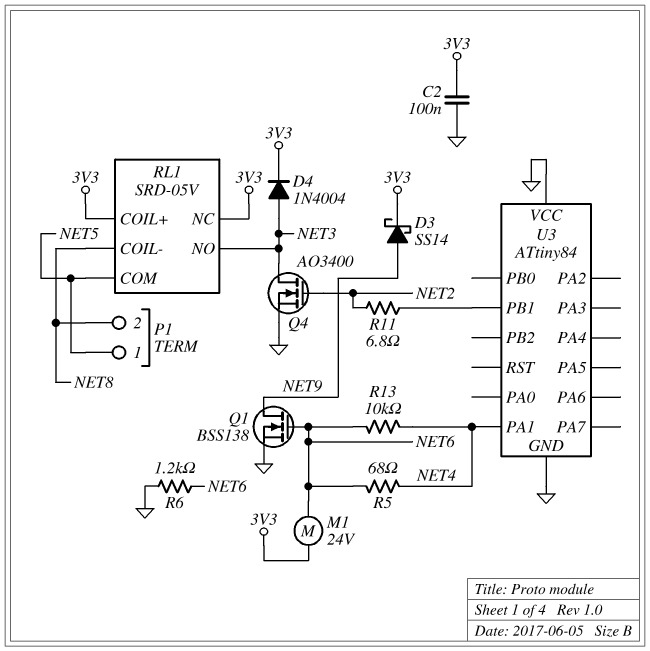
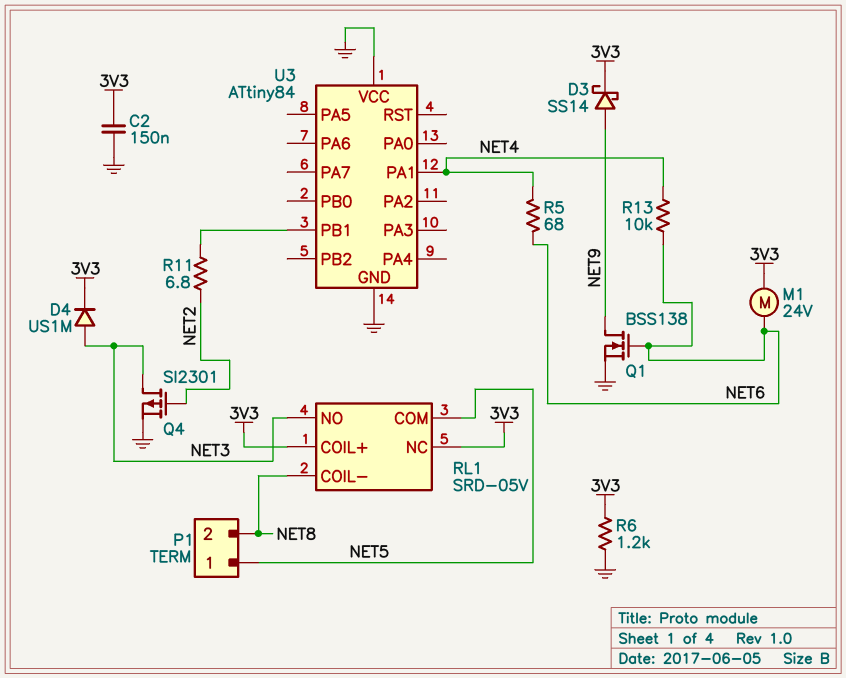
C2: 100nF (3V3, GND) -> 150nF (3V3, GND)
D4: diode 1N4004 (A NET3, K 3V3) -> diode US1M (A NET3, K 3V3)
Q4: NMOS AO3400 (G NET2, D NET3, S GND) -> PMOS SI2301 (G NET2, D NET3, S GND)
R6: 1.2k (GND, NET6) -> 1.2k (3V3, GND)

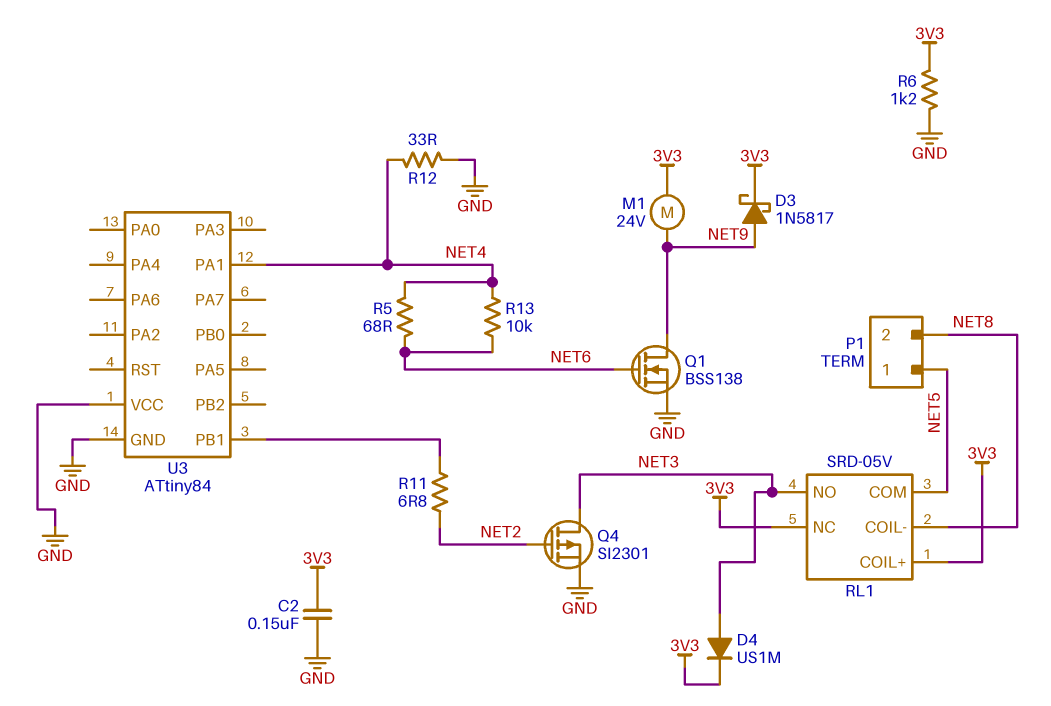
D3: schottky SS14 (A NET9, K 3V3) -> schottky 1N5817 (A NET9, K 3V3)
M1: motor 24V (3V3, NET6) -> motor 24V (3V3, NET9)
R12: none -> 33 (GND, NET4)

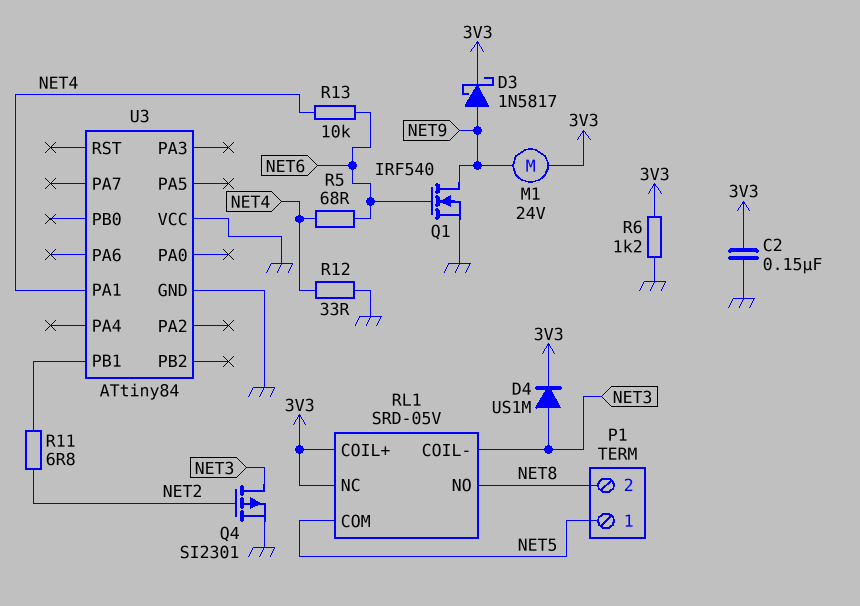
Q1: NMOS BSS138 (G NET6, D NET9, S GND) -> NMOS IRF540 (G NET6, D NET9, S GND)
RL1 pin COIL-: NET8 -> NET3
RL1 pin NO: NET3 -> NET8

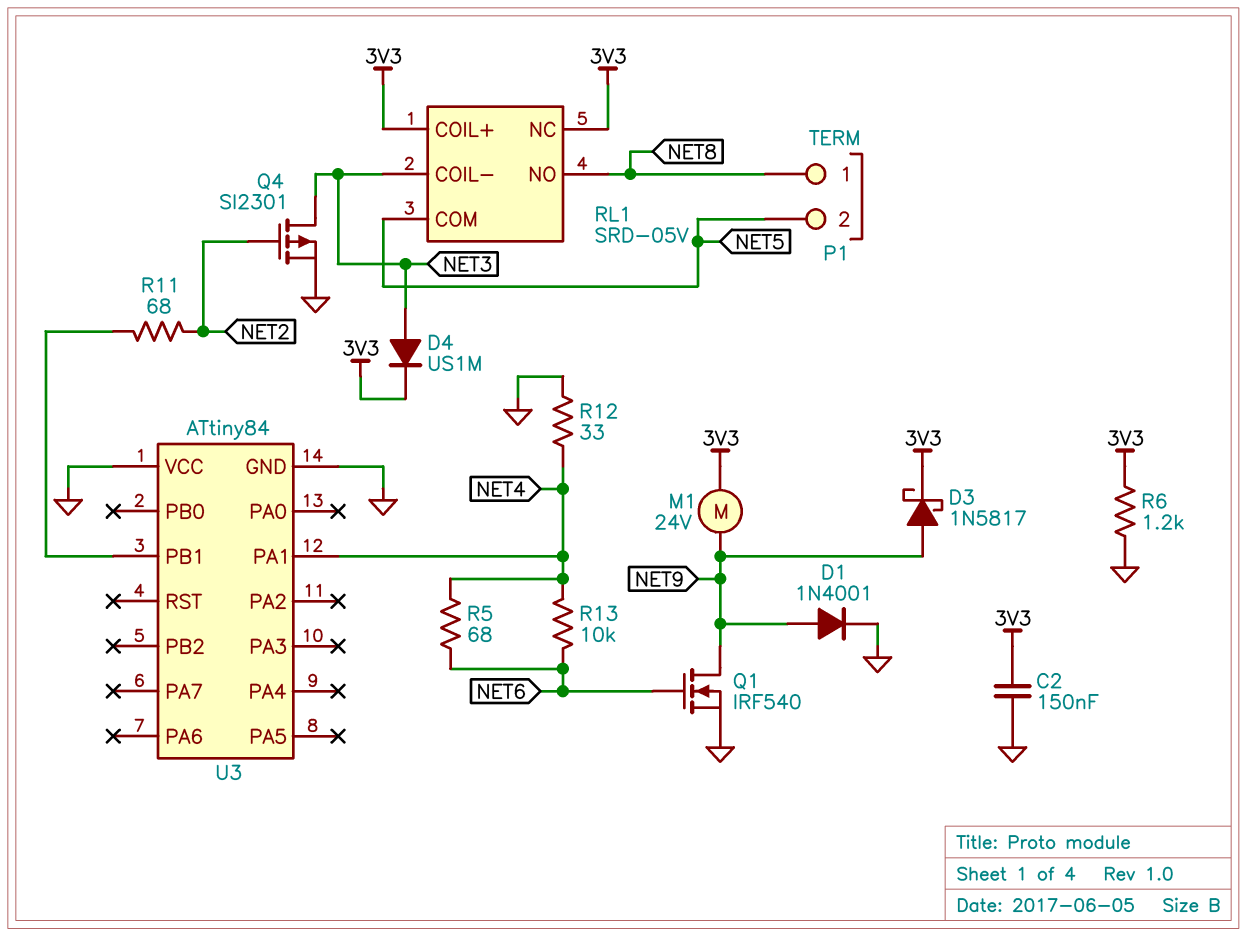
D1: none -> diode 1N4001 (A NET9, K GND)
P1 pin 1: NET5 -> NET8
P1 pin 2: NET8 -> NET5
R11: 6.8 (NET2, U3/PB1) -> 68 (NET2, U3/PB1)

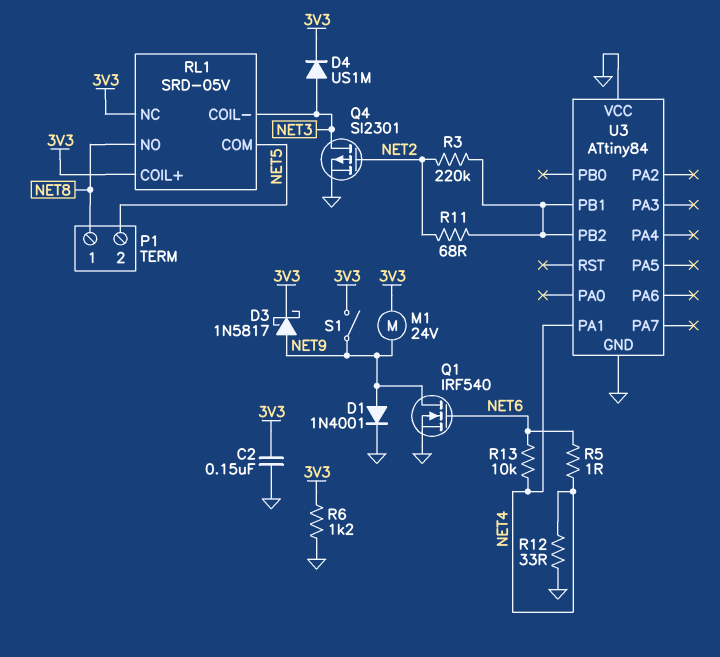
R3: none -> 220k (NET2, U3/PB1)
R5: 68 (NET4, NET6) -> 1 (NET4, NET6)
S1: none -> switch (3V3, NET9)
U3 pin PB2: none -> U3/PB1

